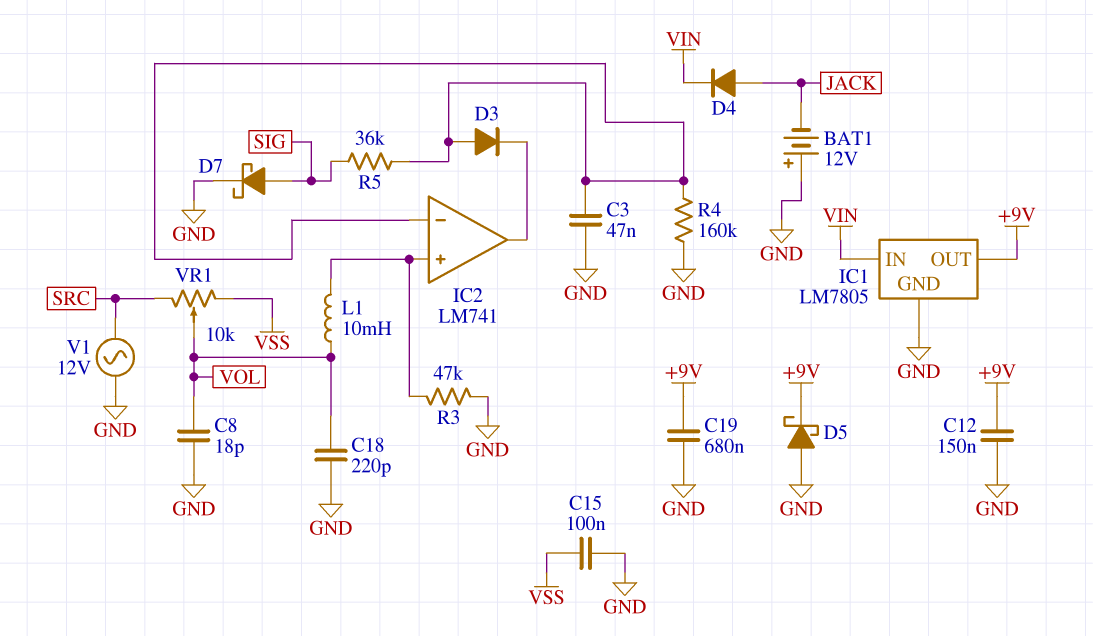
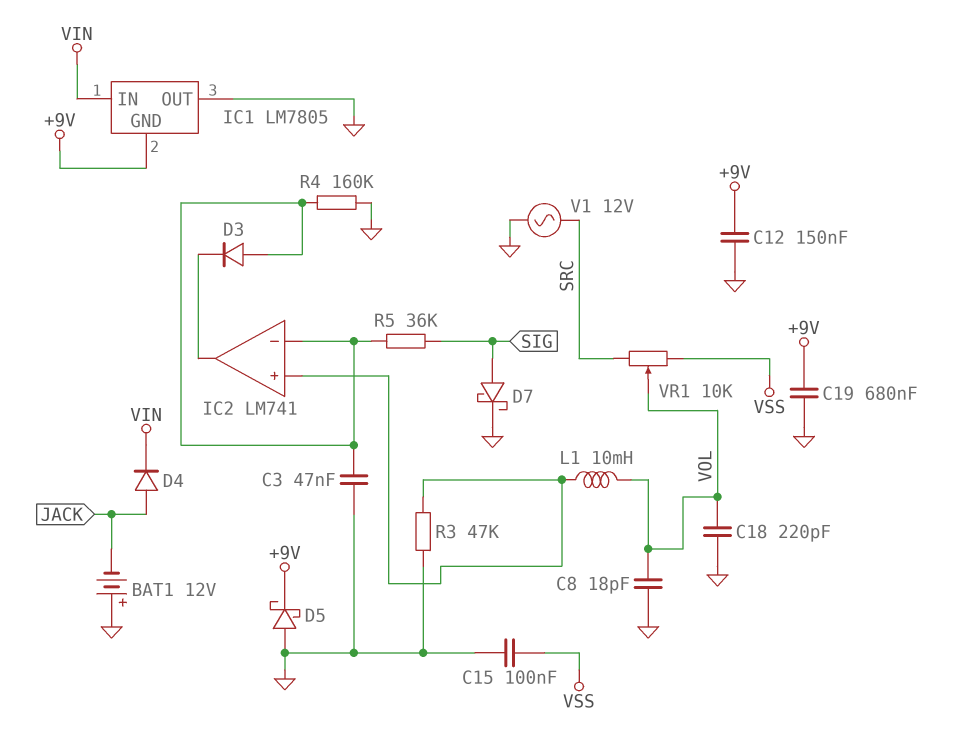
IC1 pin GND: GND -> +9V
IC1 pin OUT: +9V -> GND

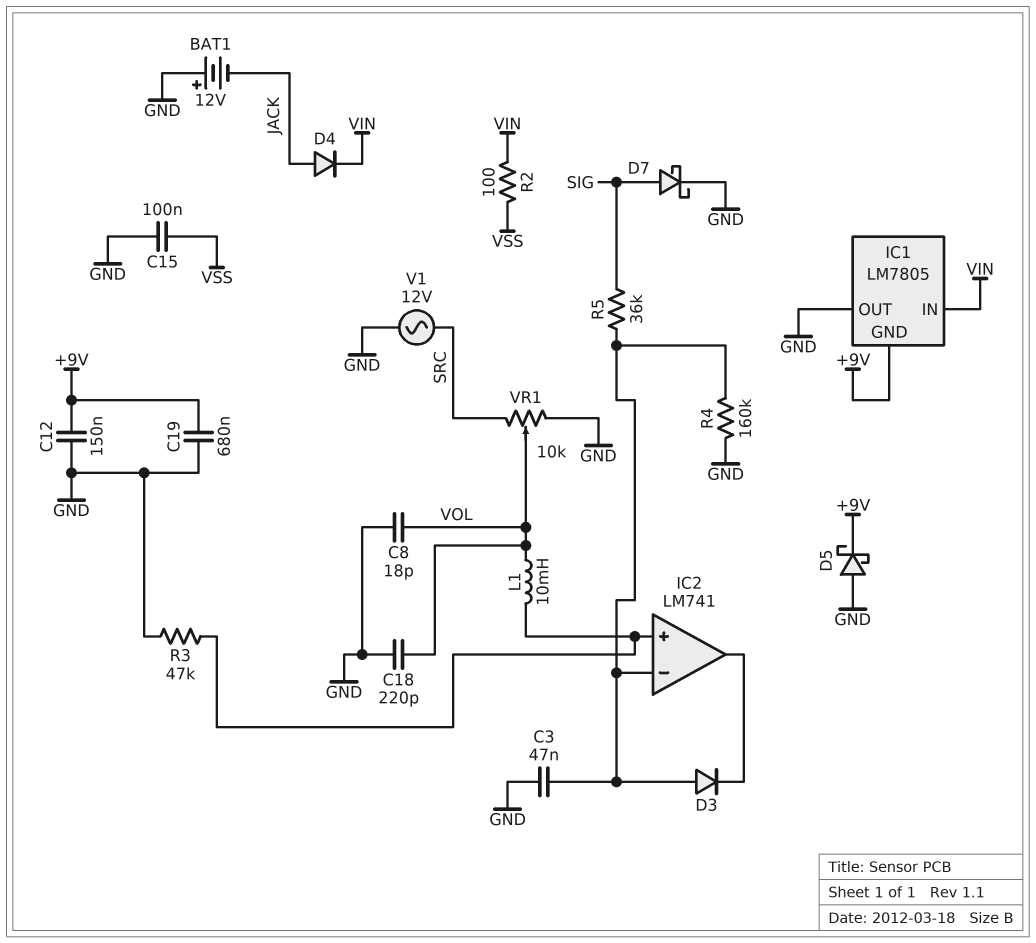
R2: none -> 100 (VIN, VSS)
VR1: 10k (SRC, VSS, wiper VOL) -> 10k (GND, SRC, wiper VOL)

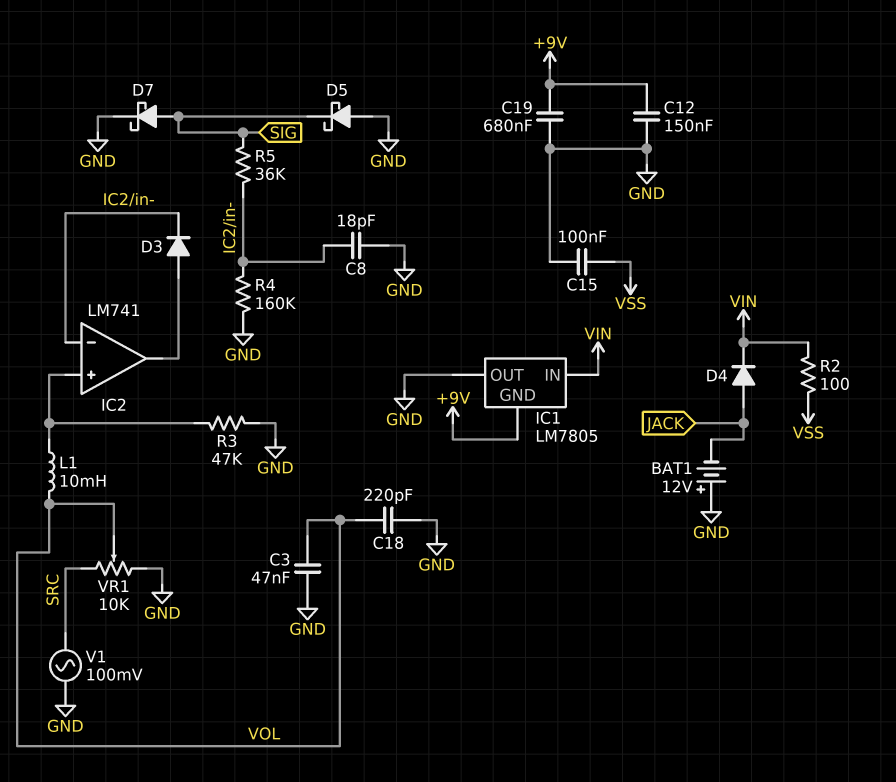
C3: 47nF (GND, IC2/in-) -> 47nF (GND, VOL)
C8: 18pF (GND, VOL) -> 18pF (GND, IC2/in-)
D3: diode (A IC2/in-, K IC2/out) -> diode (A IC2/out, K IC2/in-)
D5: schottky (A GND, K +9V) -> schottky (A GND, K SIG)
V1: AC 12V (GND, SRC) -> AC 100mV (GND, SRC)

